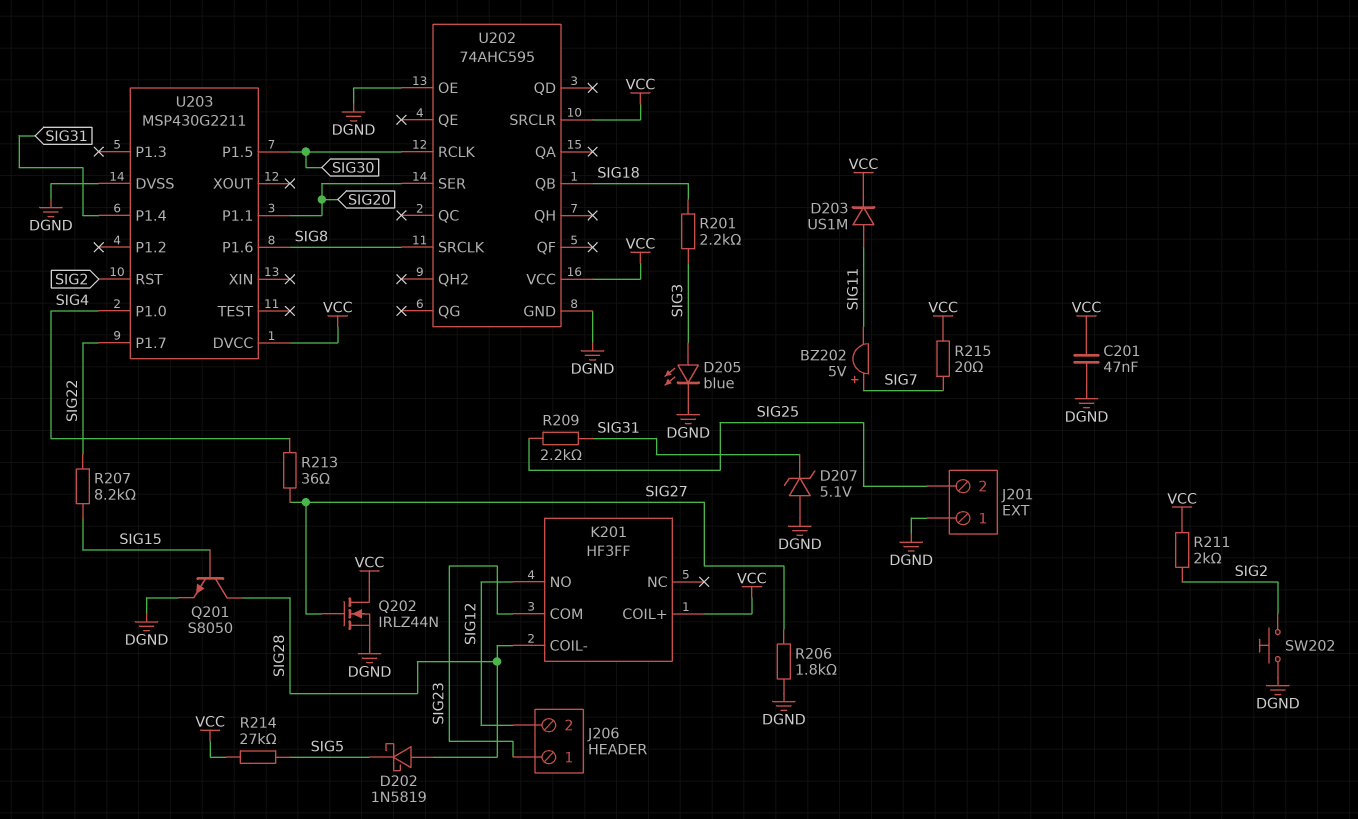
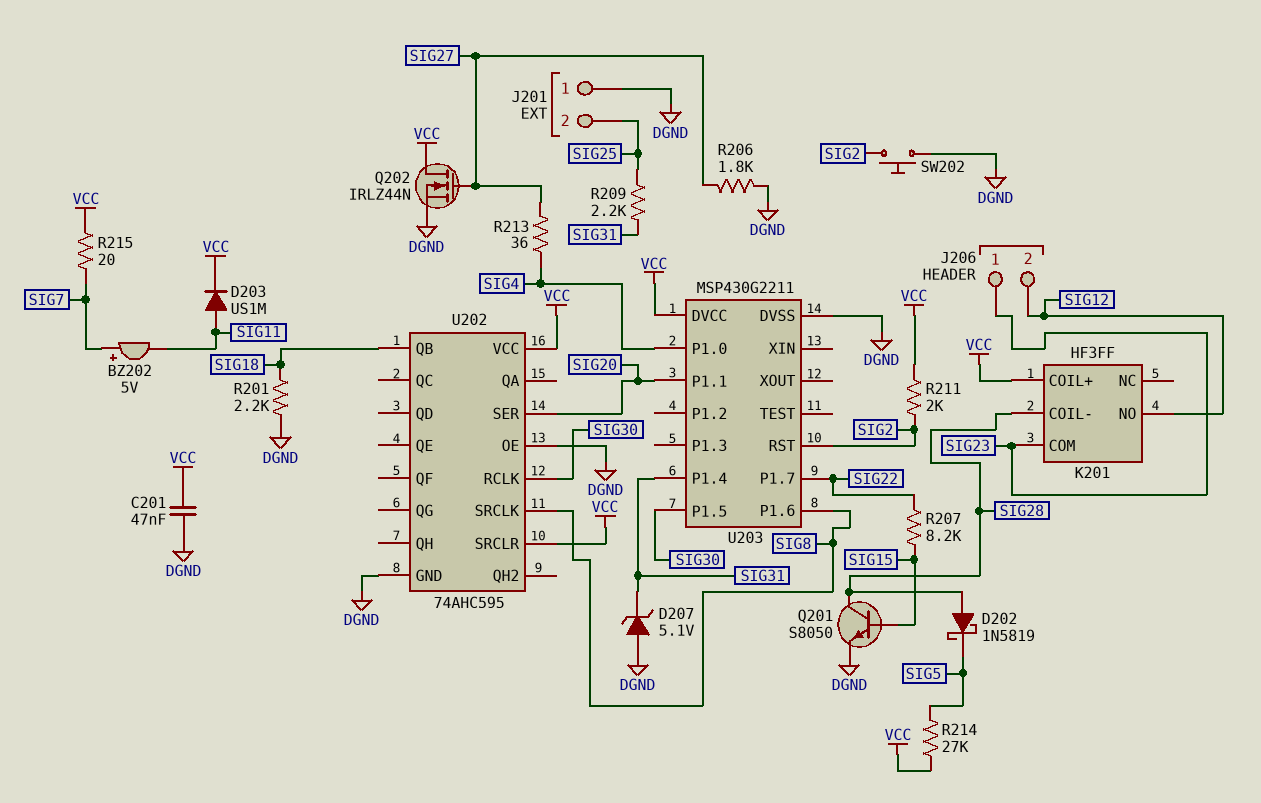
D205: LED blue (A SIG3, K DGND) -> none
R201: 2.2k (SIG3, SIG18) -> 2.2k (DGND, SIG18)

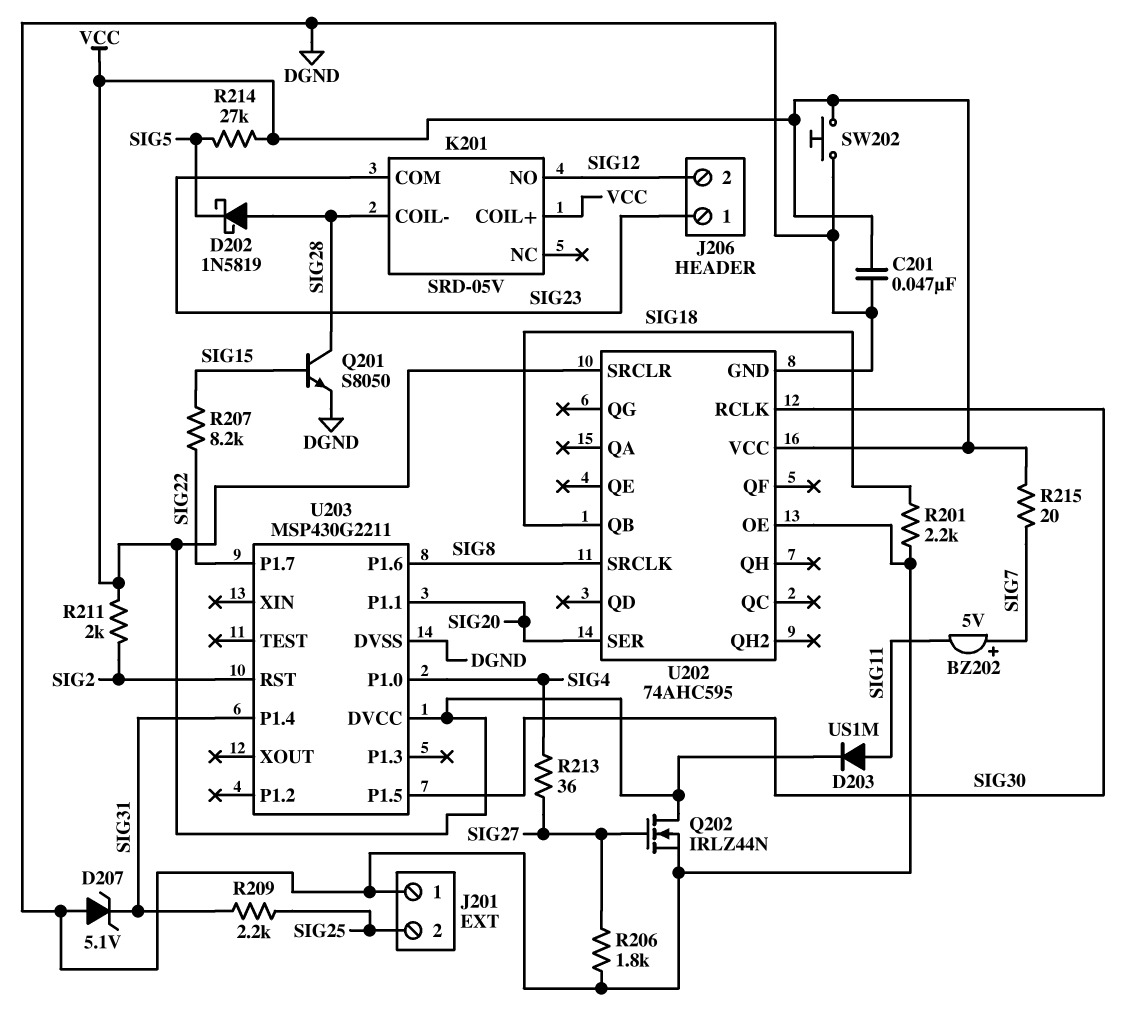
K201: HF3FF -> SRD-05V
SW202: button (DGND, SIG2) -> button (DGND, VCC)

